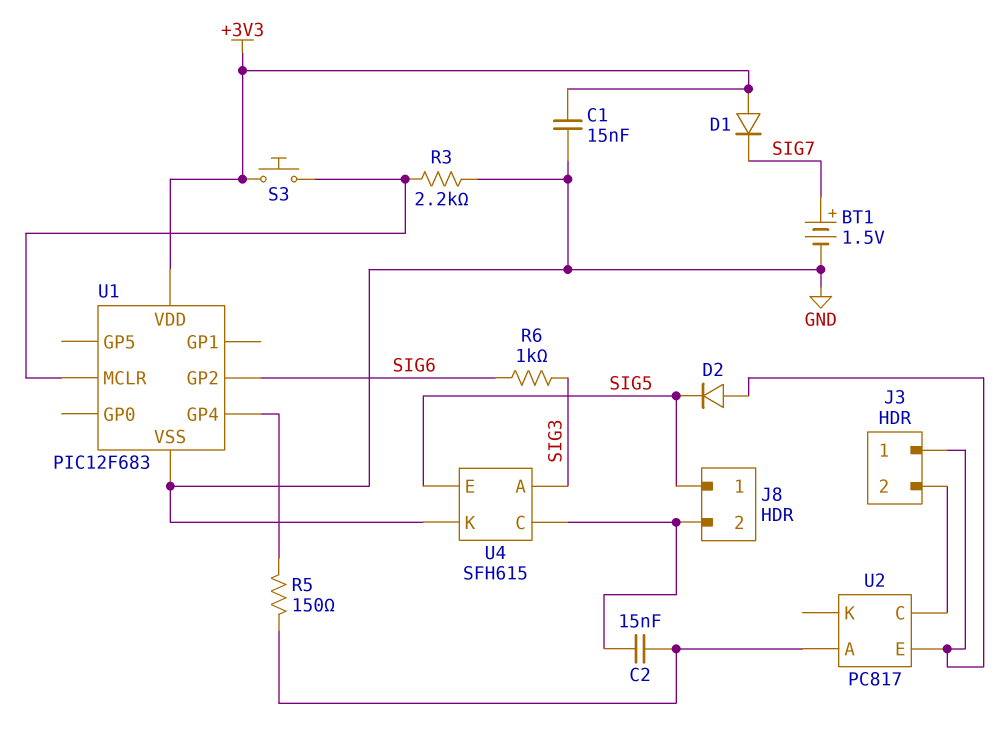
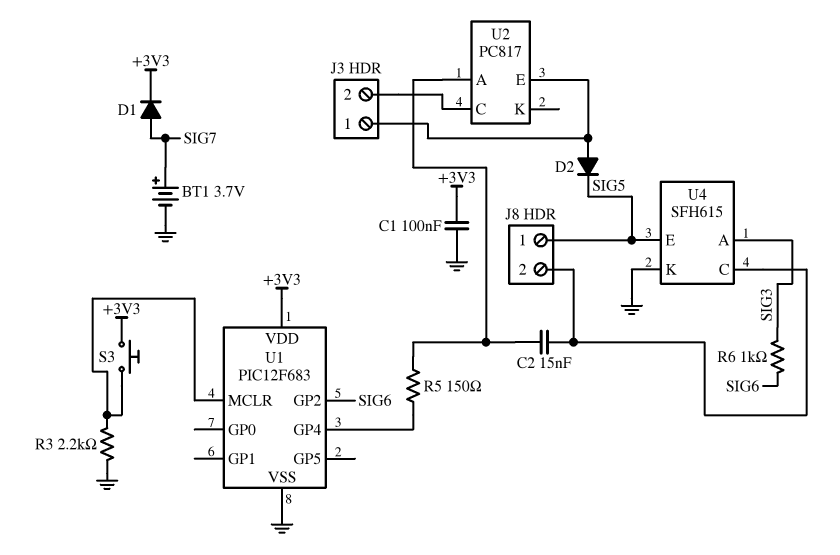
BT1: 1.5V (plus SIG7, minus GND) -> 3.7V (plus SIG7, minus GND)
C1: 15nF (+3V3, GND) -> 100nF (+3V3, GND)
D1: diode (A +3V3, K SIG7) -> diode (A SIG7, K +3V3)

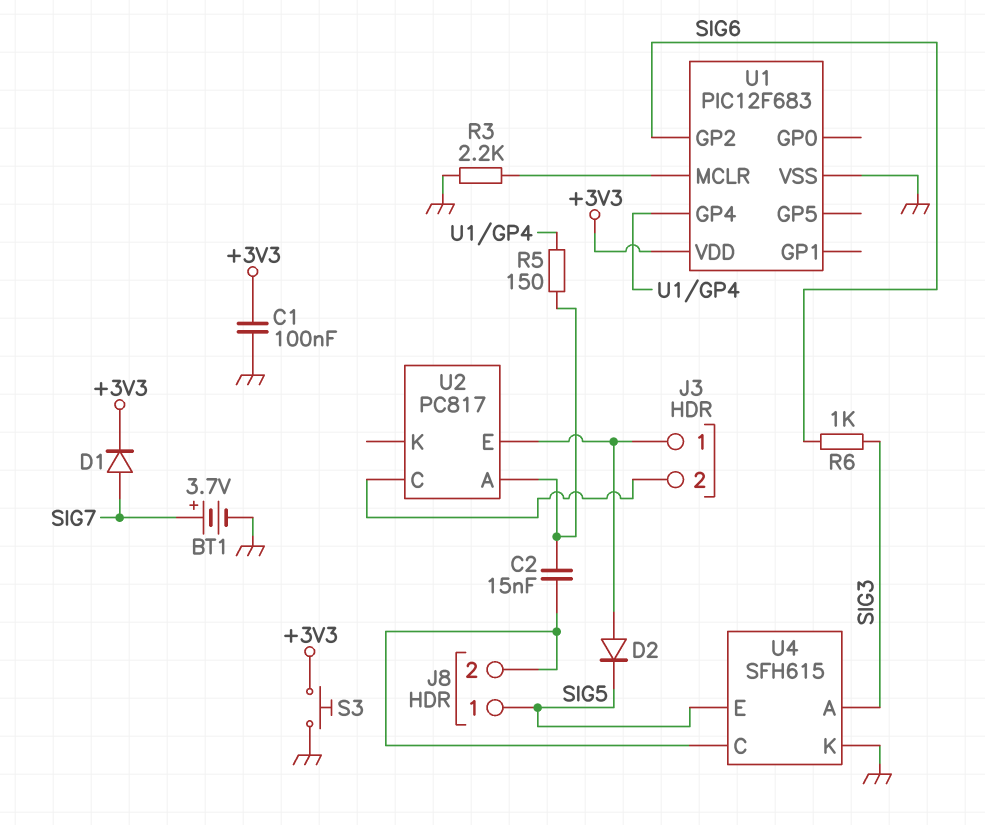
S3: button (+3V3, U1/MCLR) -> button (+3V3, GND)

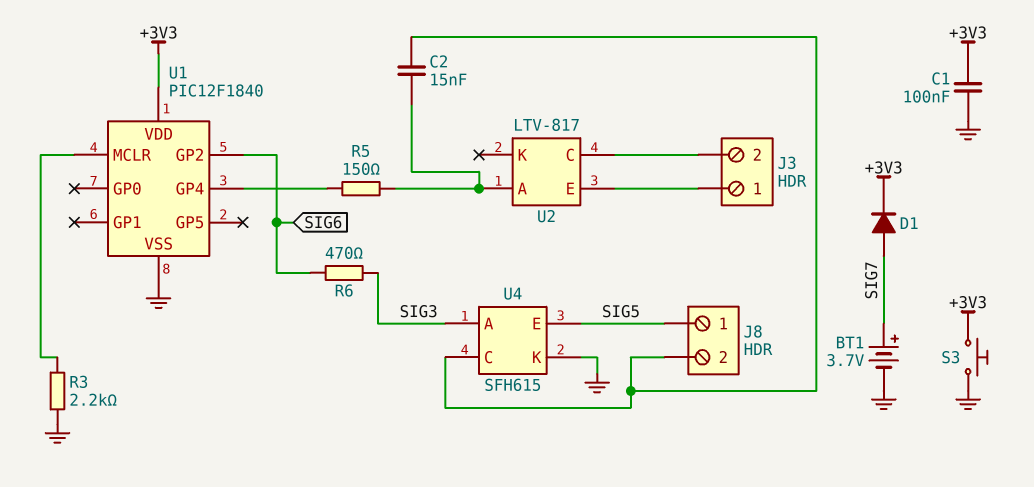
D2: diode (A J3/1, K SIG5) -> none
R6: 1k (SIG3, SIG6) -> 470 (SIG3, SIG6)
U1: PIC12F683 -> PIC12F1840
U2: PC817 -> LTV-817

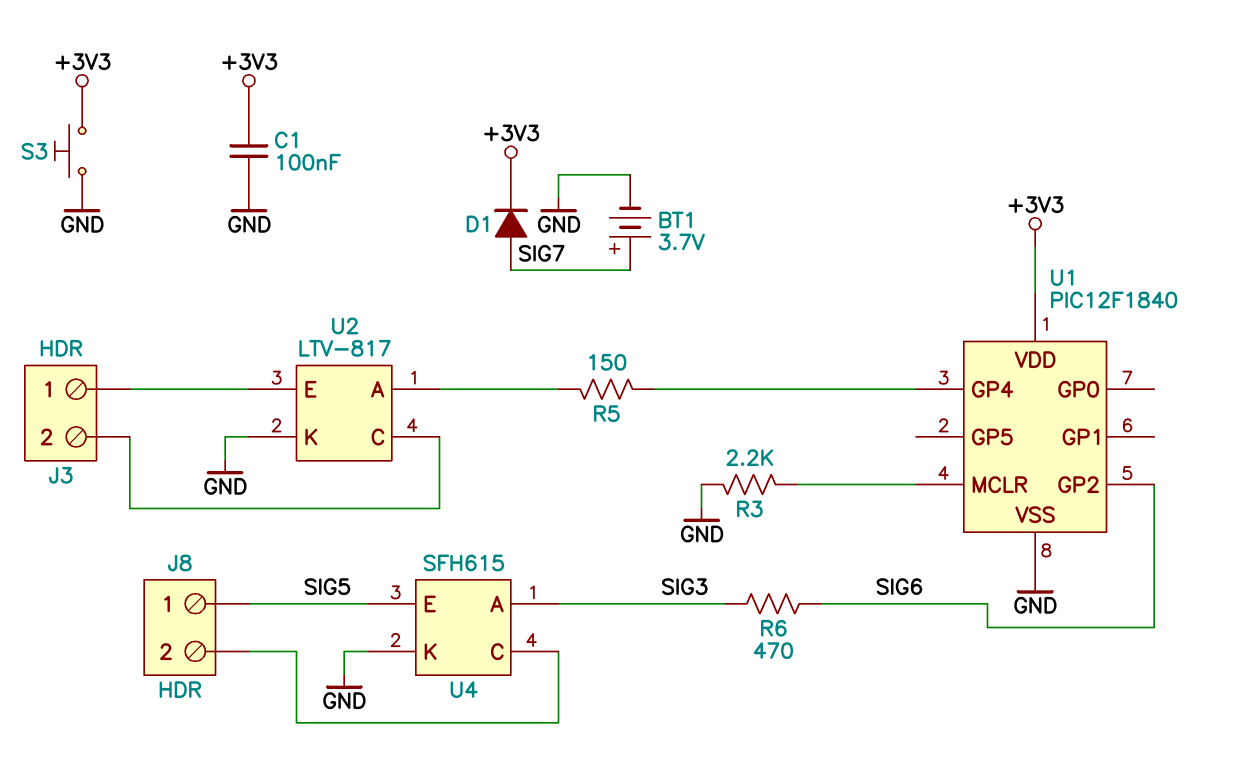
C2: 15nF (J8/2, U2/A) -> none
U2 pin K: none -> GND

